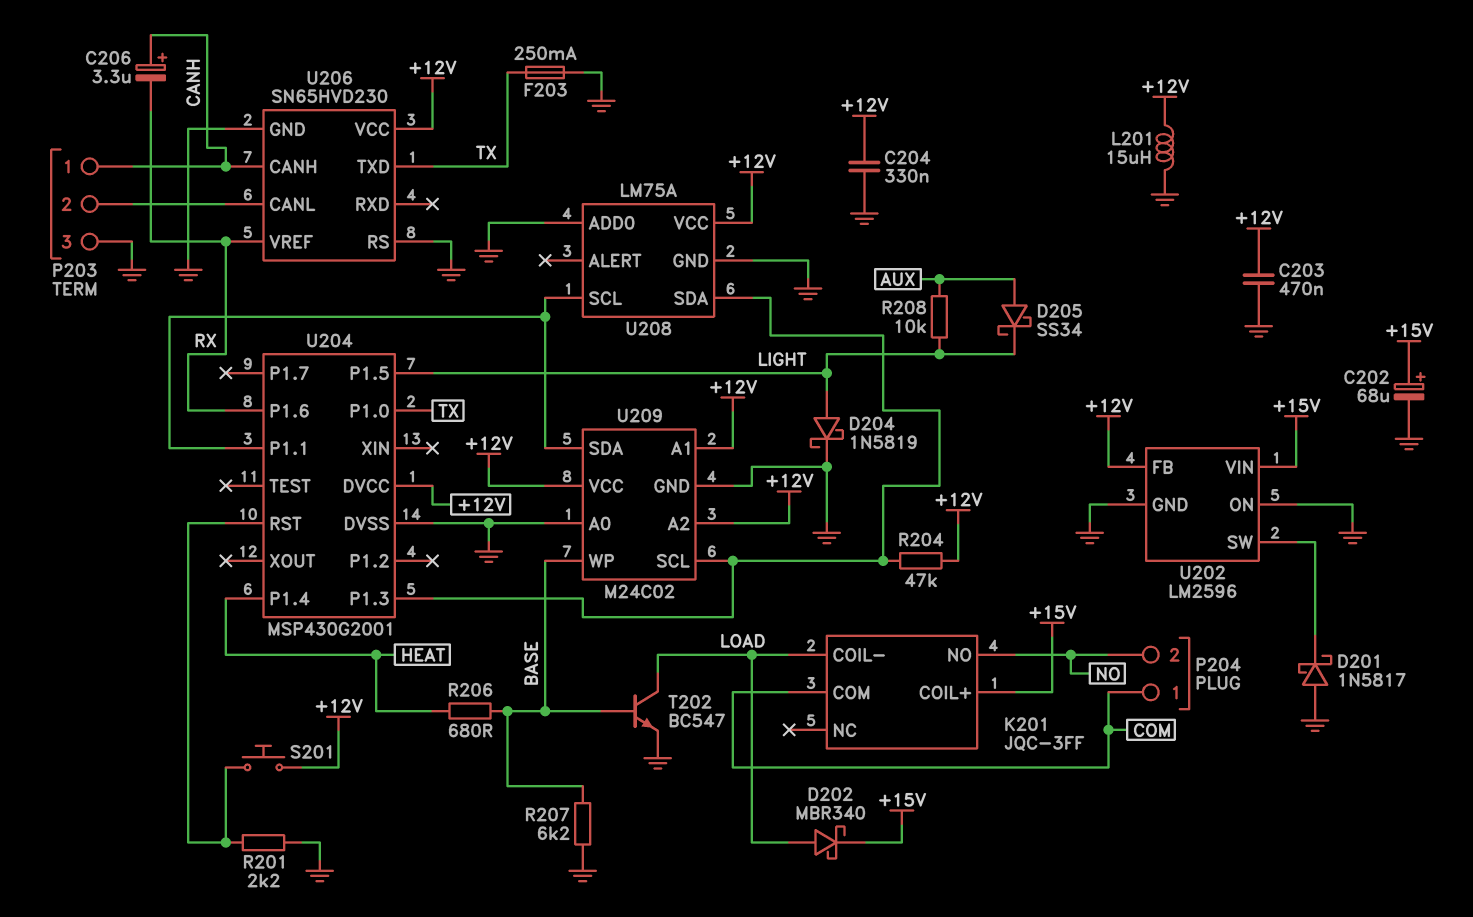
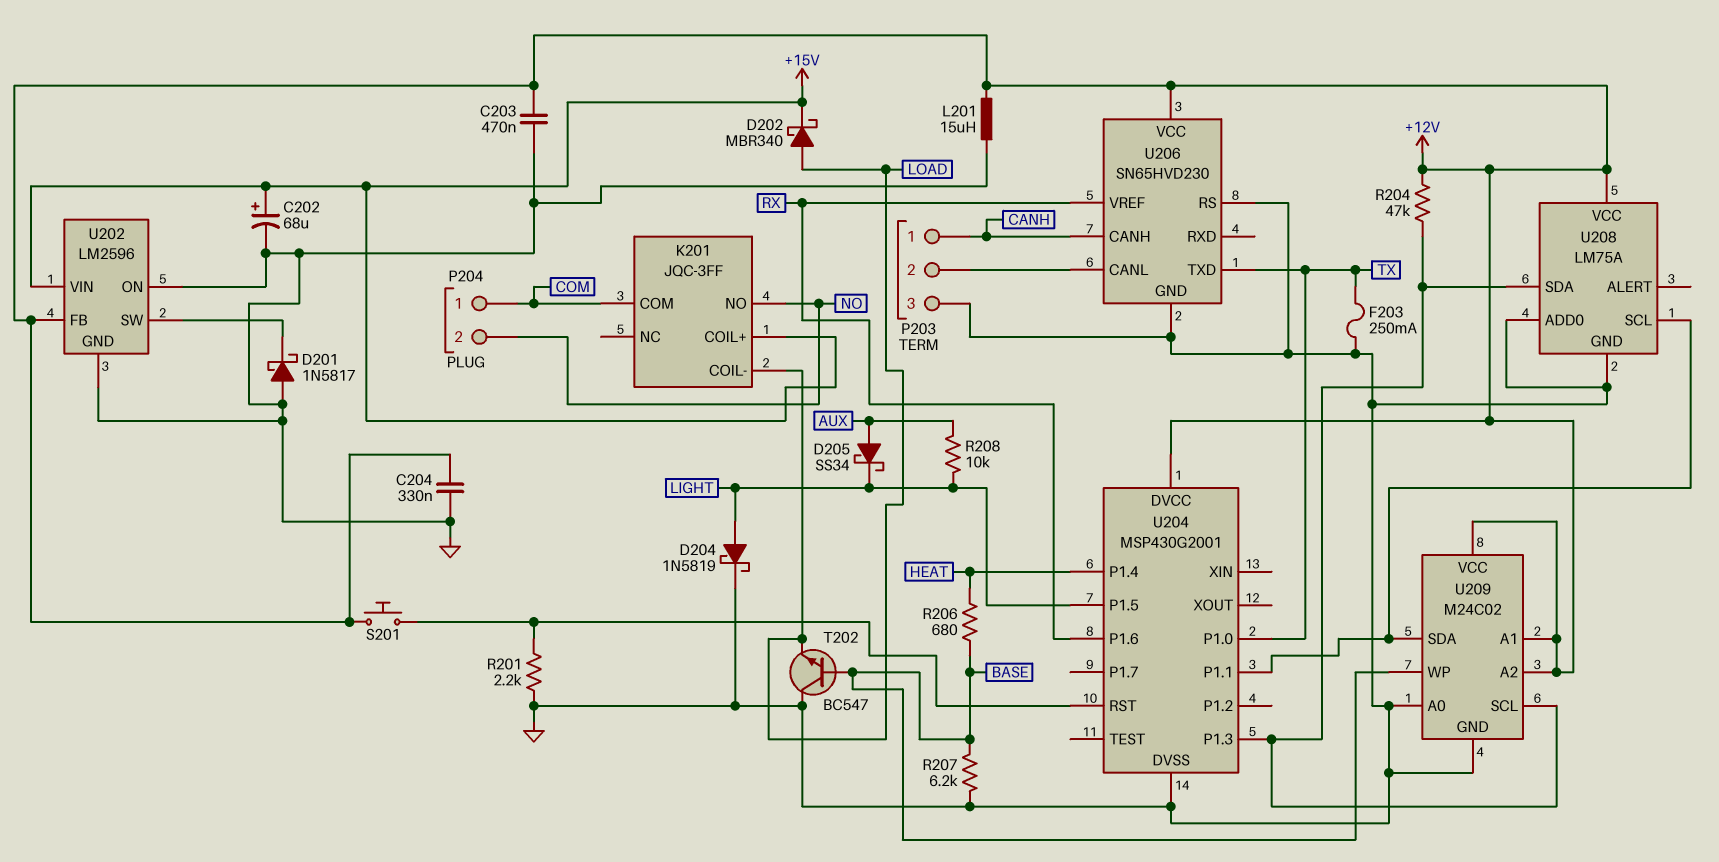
C206: 3.3uF (plus CANH, minus RX) -> none
T202: NPN BC547 (B BASE, C LOAD, E GND) -> NPN BC547 (B BASE, C GND, E LOAD)

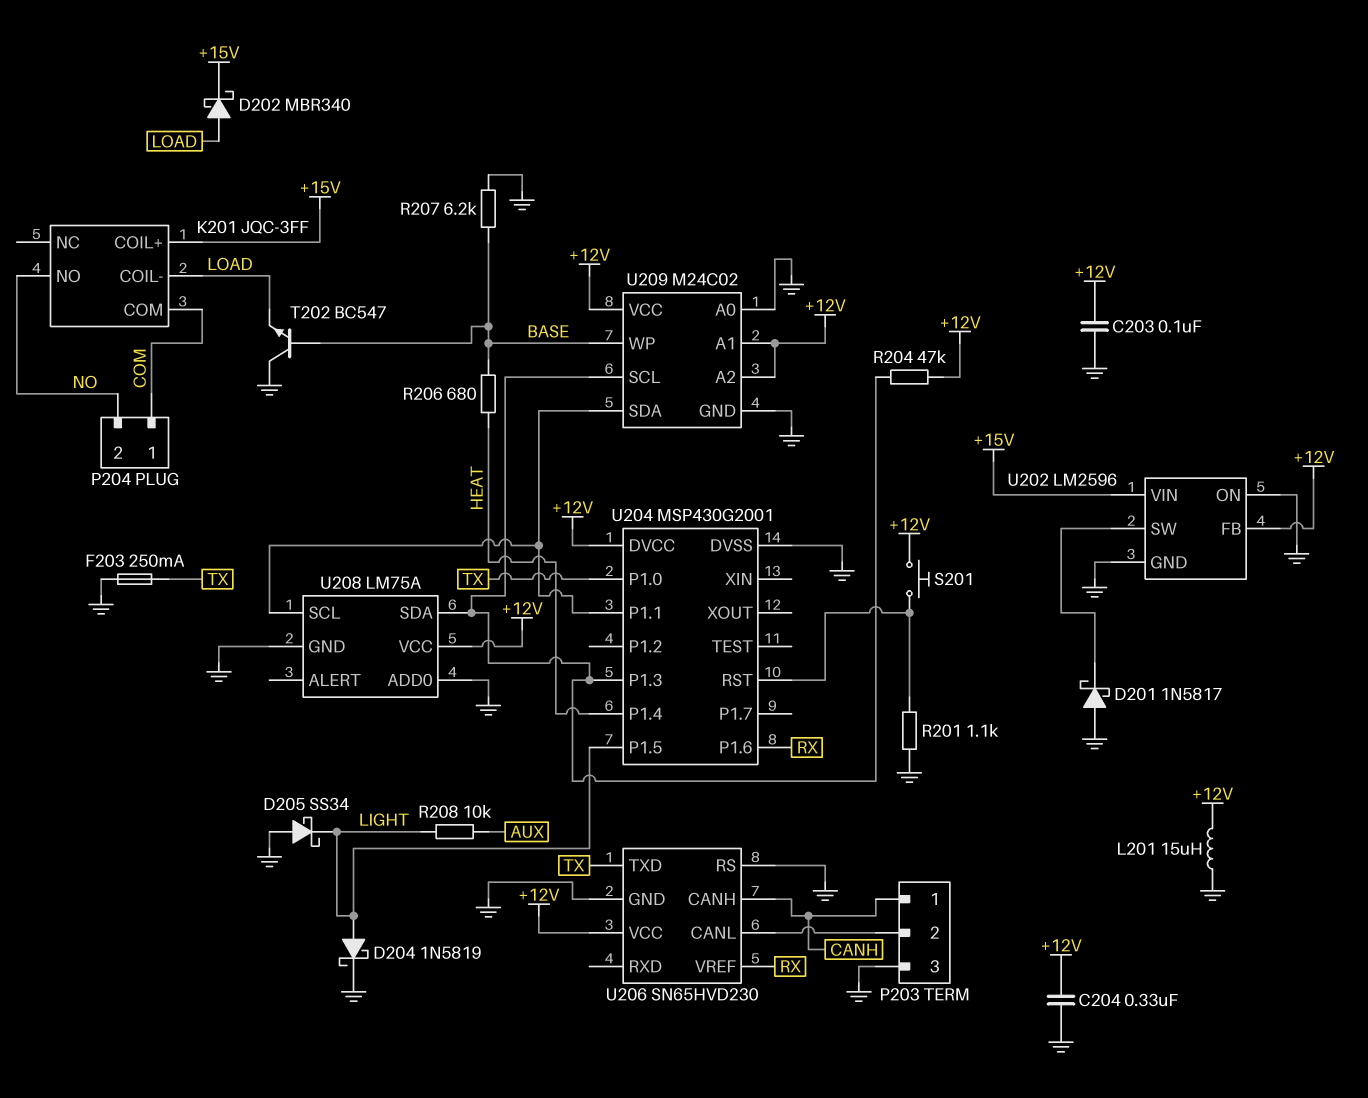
C202: 68uF (plus +15V, minus GND) -> none
C203: 470nF (+12V, GND) -> 100nF (+12V, GND)
D205: schottky SS34 (A AUX, K LIGHT) -> schottky SS34 (A GND, K LIGHT)
R201: 2.2k (GND, U204/RST) -> 1.1k (GND, U204/RST)

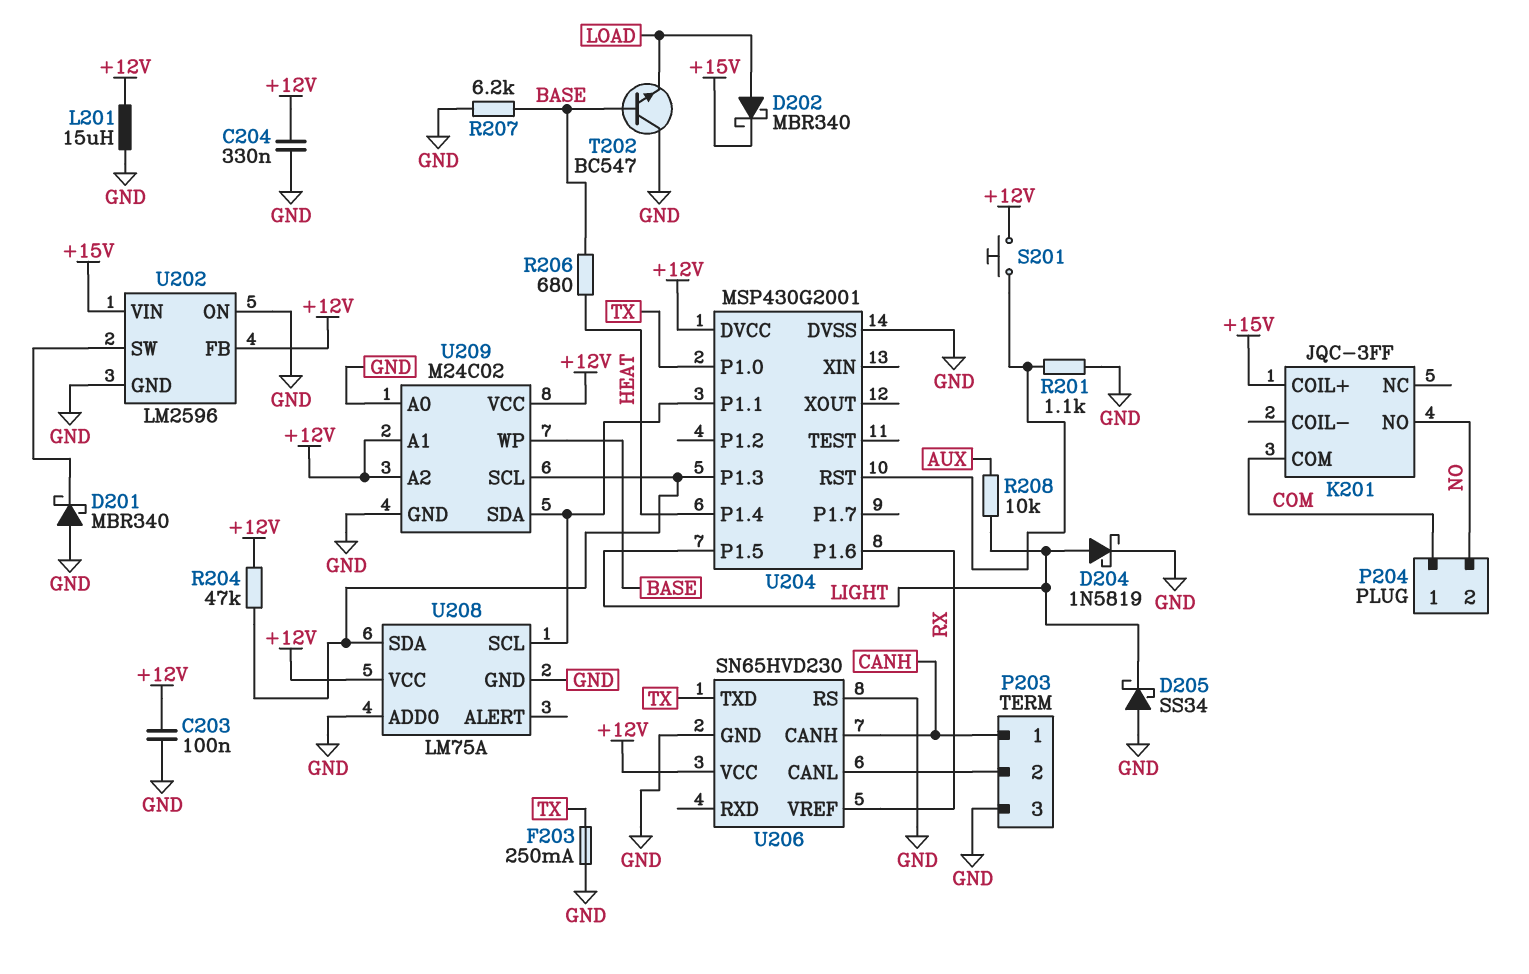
D201: schottky 1N5817 (A GND, K U202/SW) -> schottky MBR340 (A GND, K U202/SW)
K201 pin COIL-: LOAD -> none

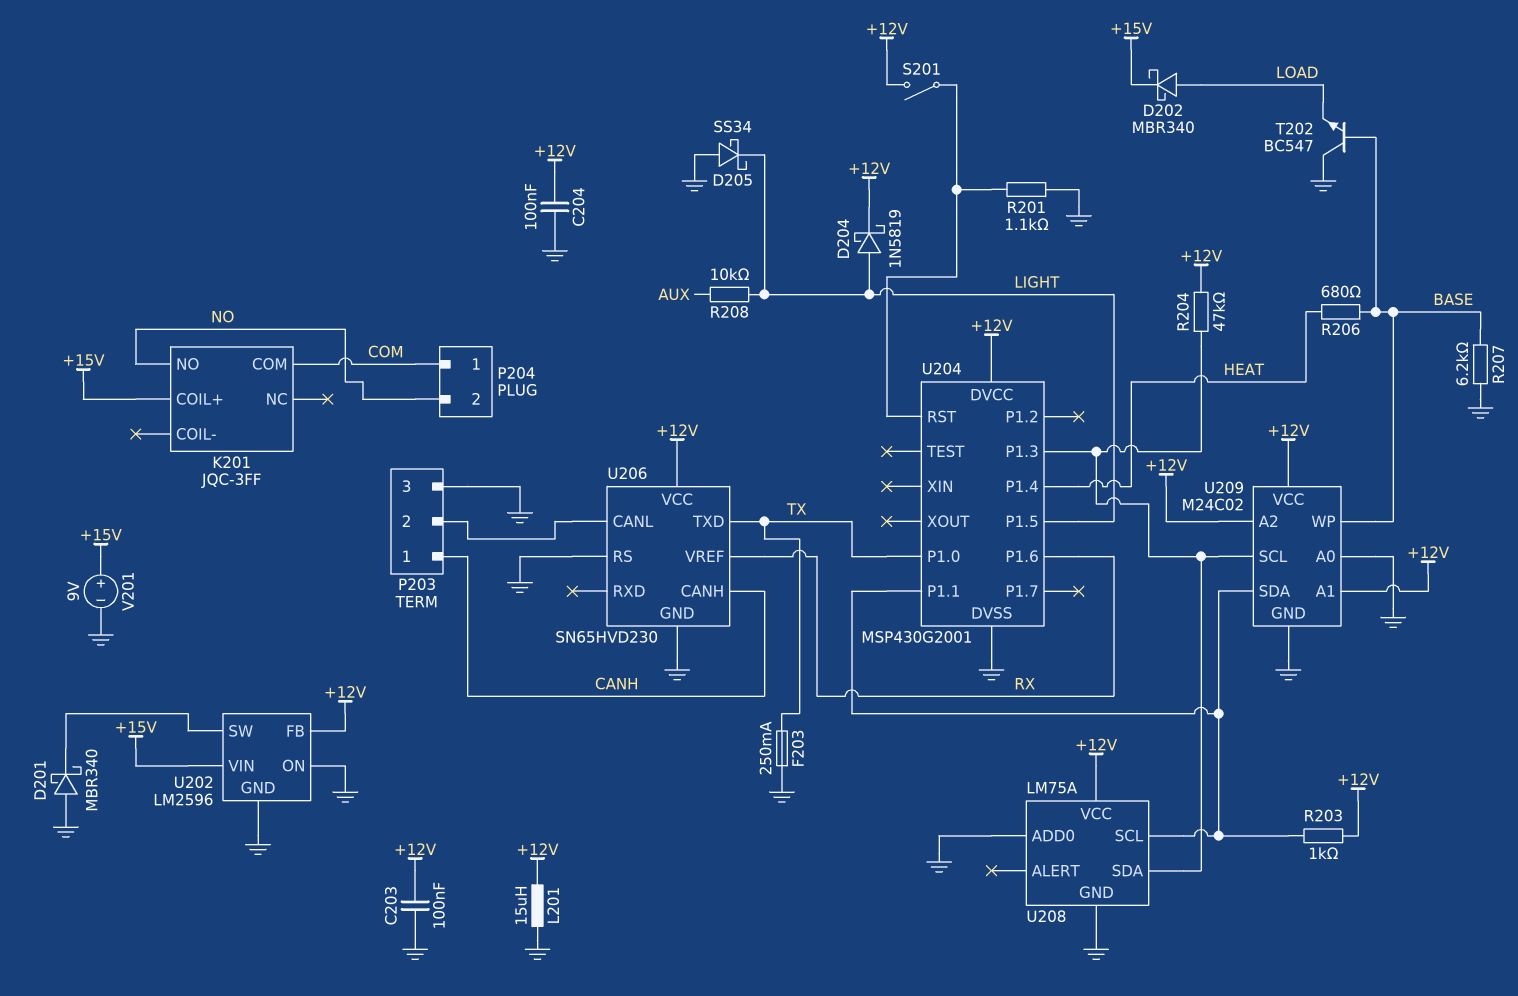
C204: 330nF (+12V, GND) -> 100nF (+12V, GND)
D204: schottky 1N5819 (A LIGHT, K GND) -> schottky 1N5819 (A LIGHT, K +12V)
R203: none -> 1k (+12V, U204/P1.1)
S201: button (+12V, U204/RST) -> switch (+12V, U204/RST)
V201: none -> 9V (plus +15V, minus GND)

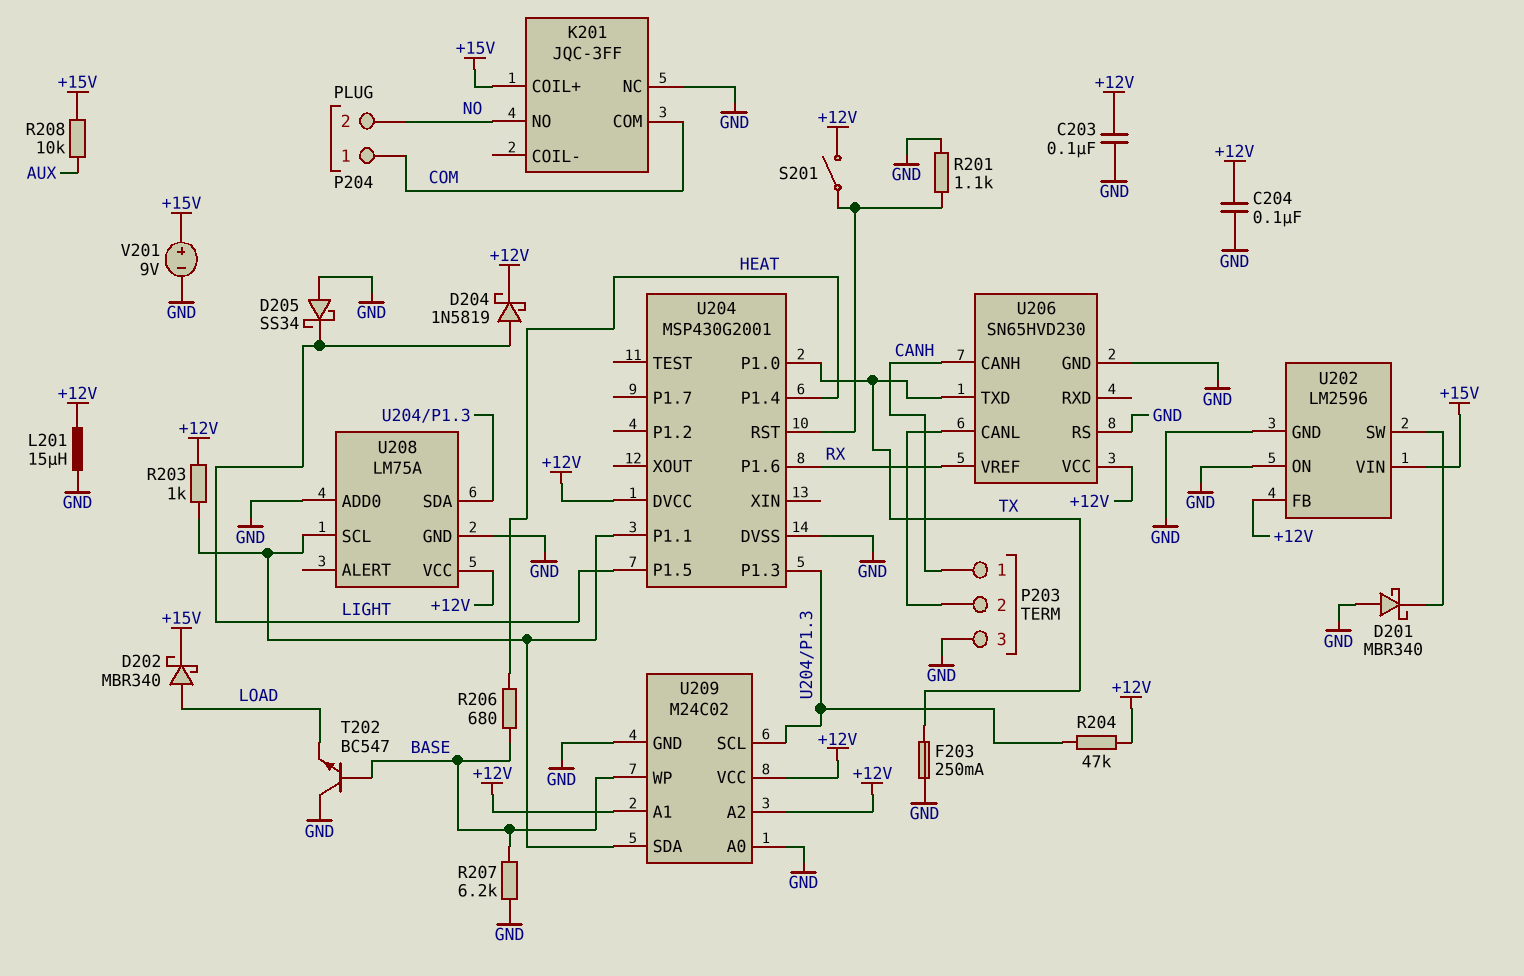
K201 pin NC: none -> GND
R208: 10k (AUX, LIGHT) -> 10k (+15V, AUX)

